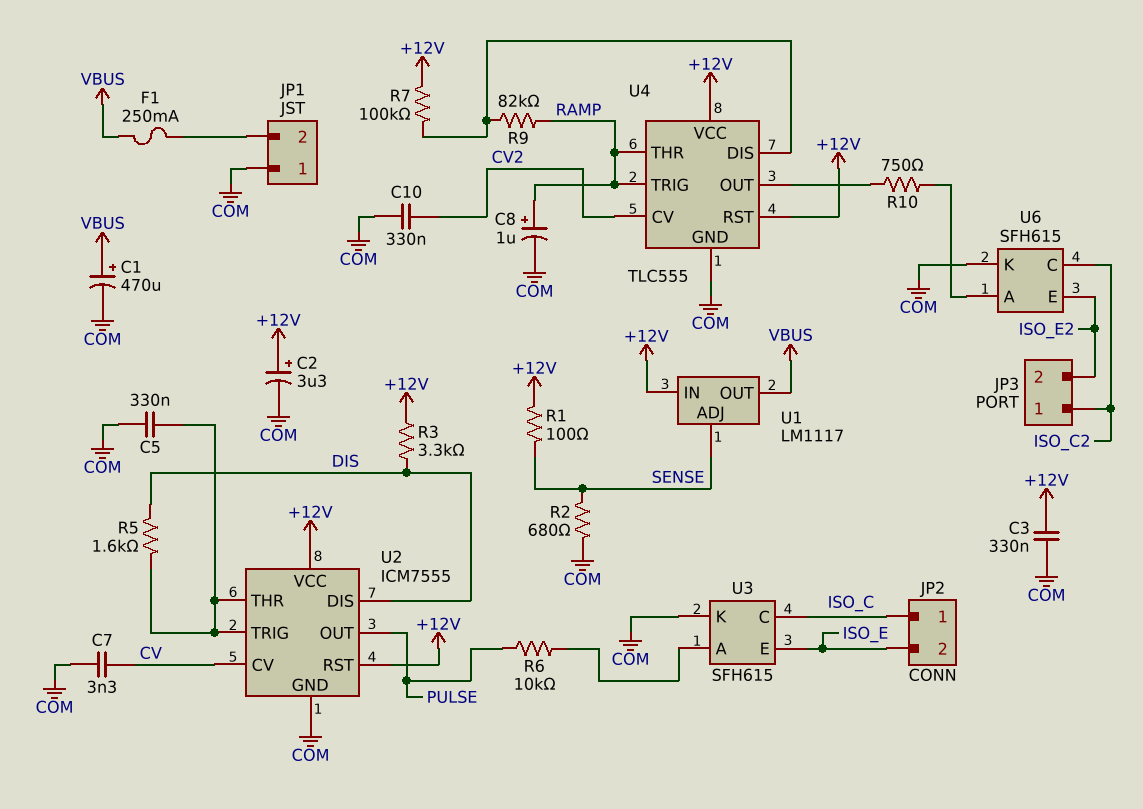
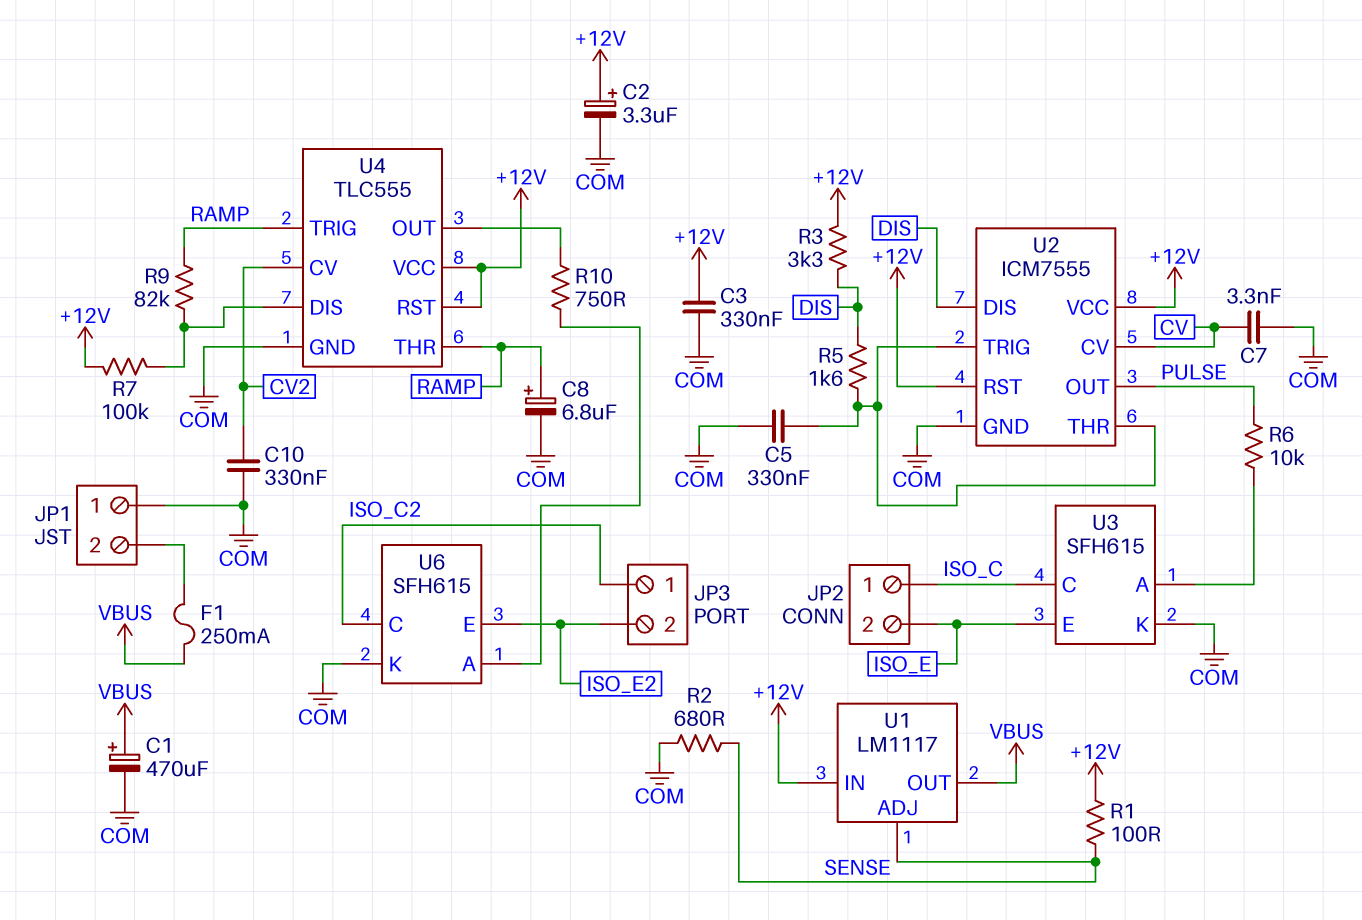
C8: 1uF (plus RAMP, minus COM) -> 6.8uF (plus RAMP, minus COM)

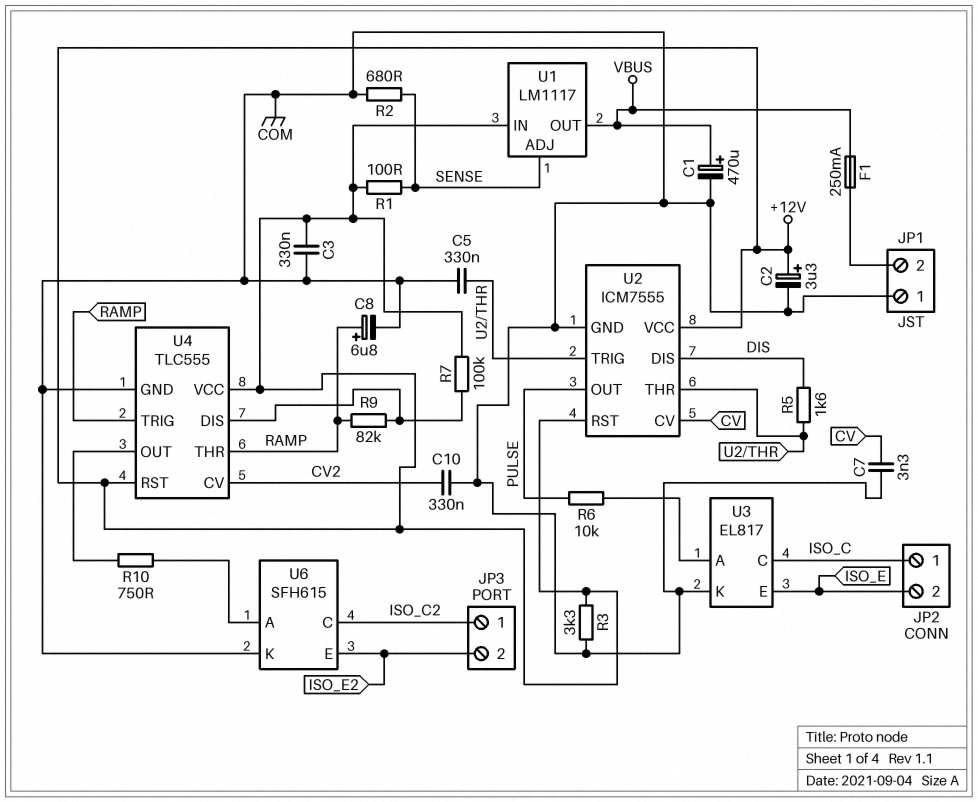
R3: 3.3k (+12V, DIS) -> 3.3k (+12V, COM)
U3: SFH615 -> EL817

